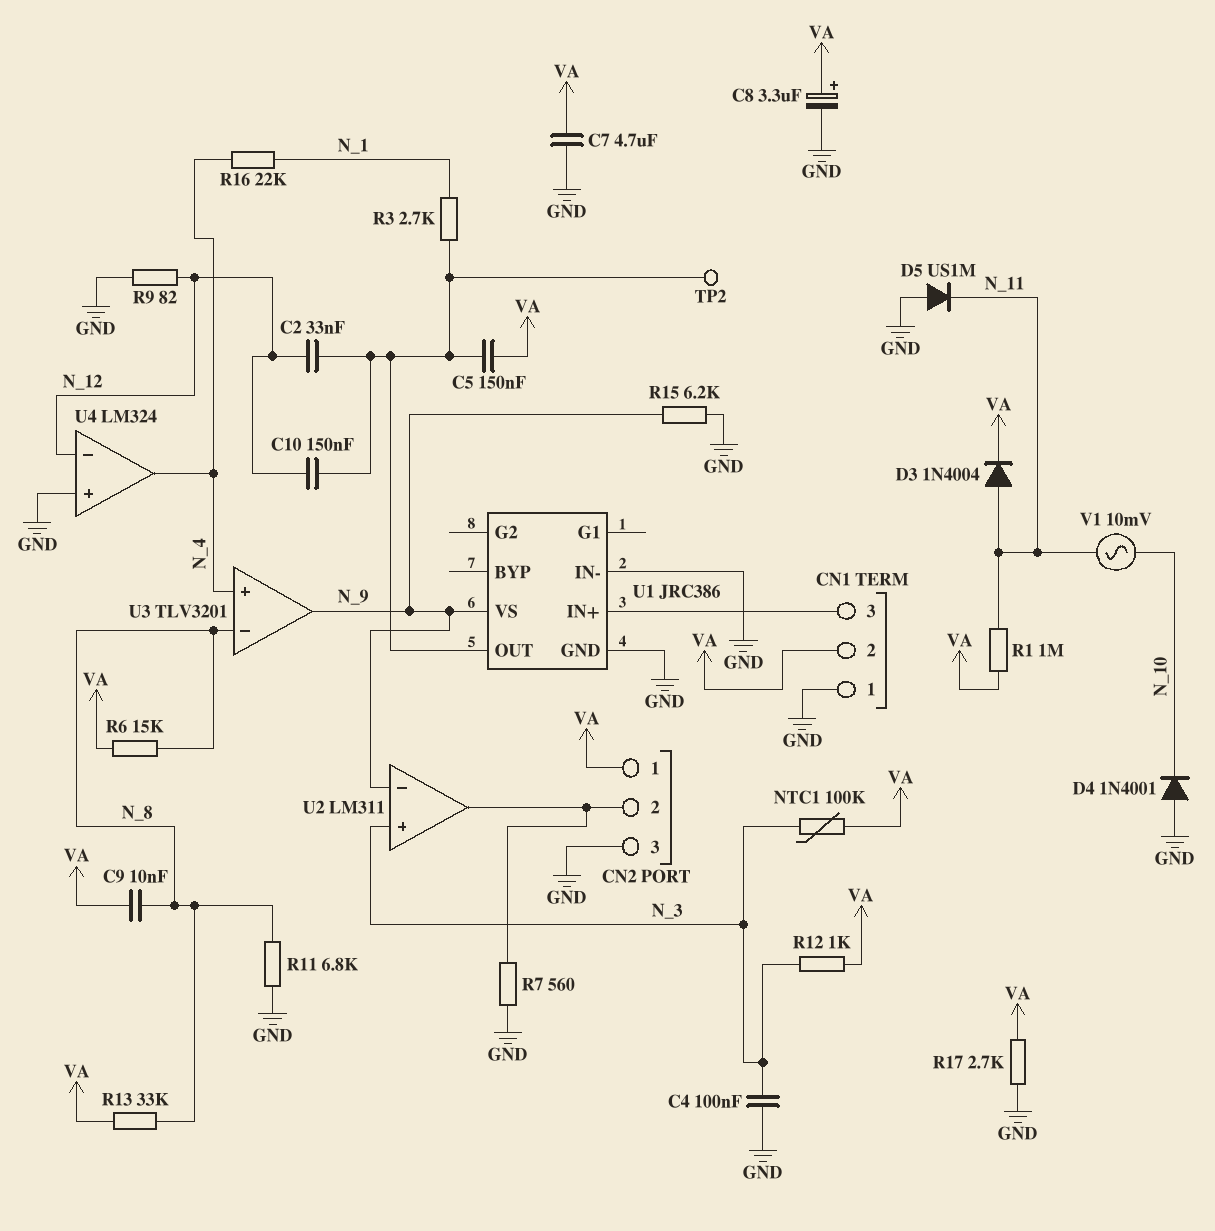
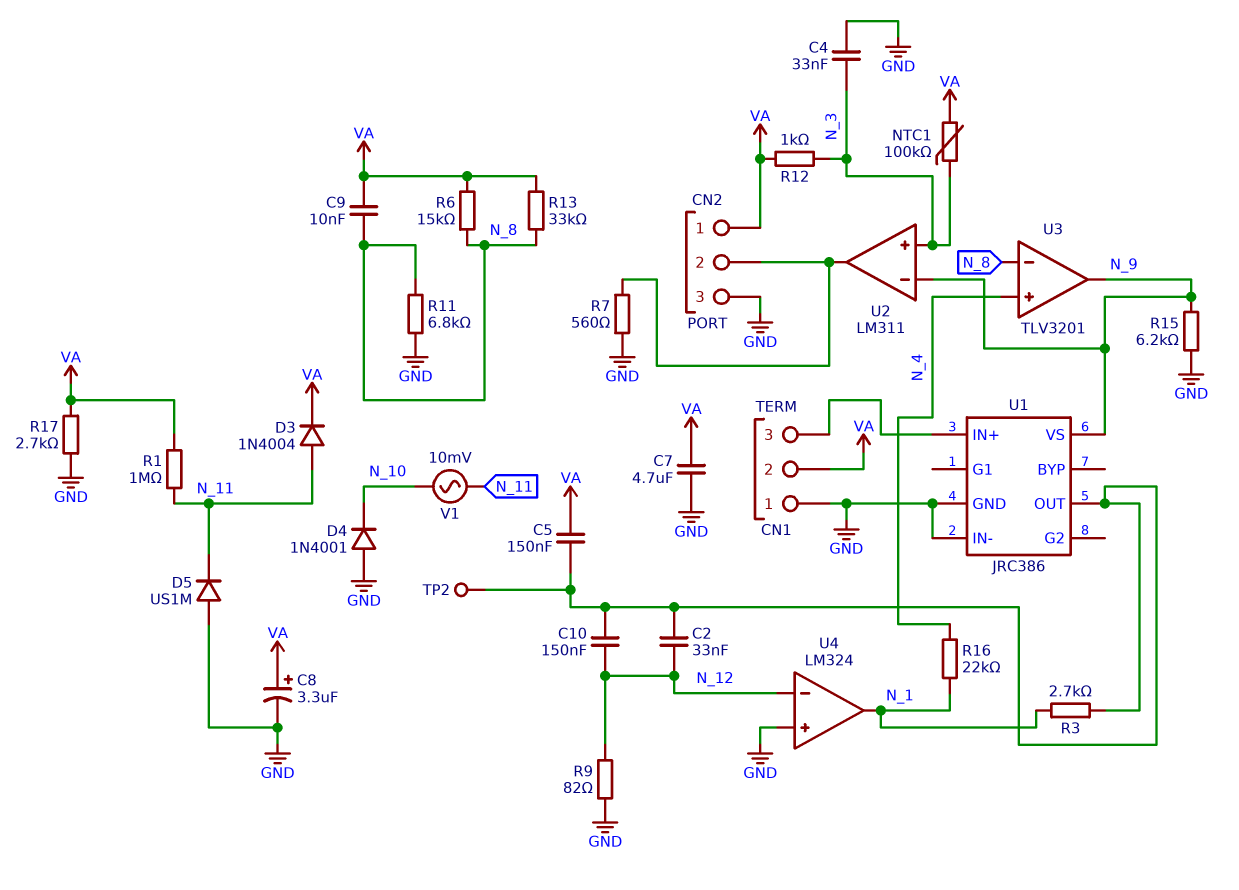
C4: 100nF (GND, N_3) -> 33nF (GND, N_3)
U4 pin out: N_4 -> N_1

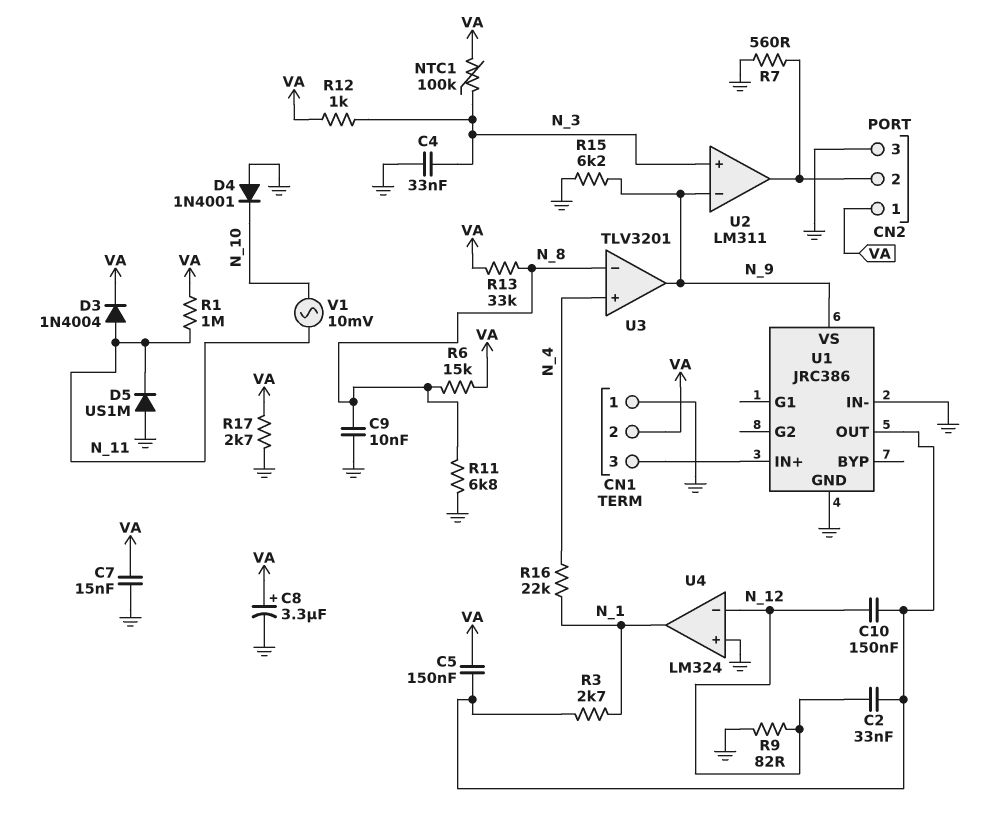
C7: 4.7uF (GND, VA) -> 15nF (GND, VA)
C9: 10nF (N_8, VA) -> 10nF (GND, N_8)
TP2: test point (U1/OUT) -> none

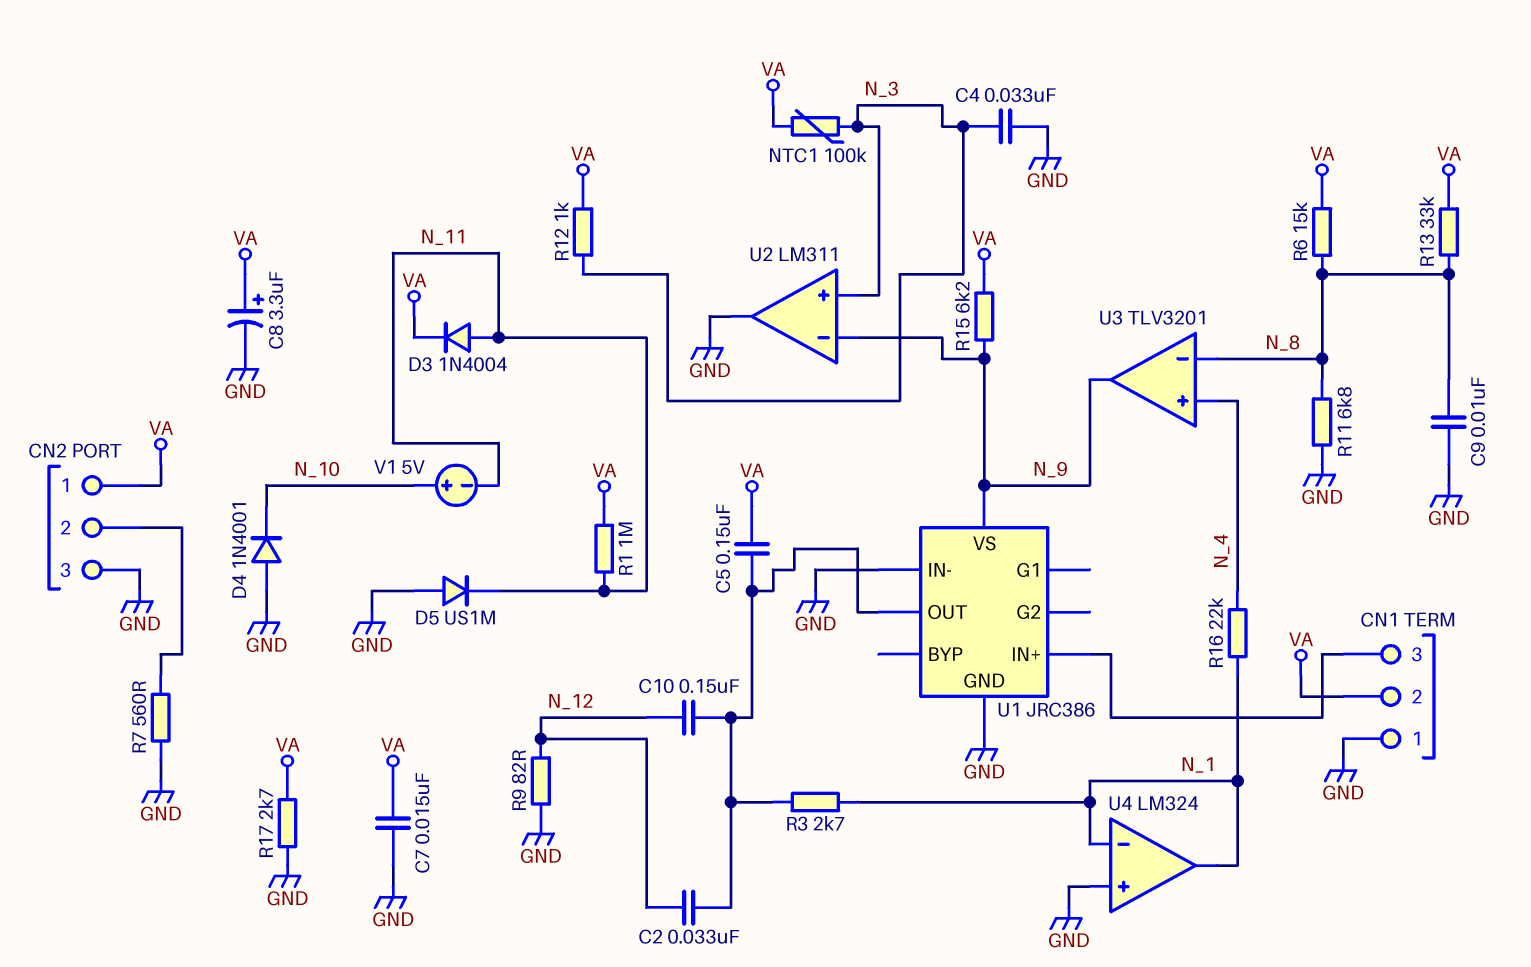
R15: 6.2k (GND, N_9) -> 6.2k (N_9, VA)
U2 pin out: CN2/2 -> GND
U4 pin in-: N_12 -> N_1
V1: AC 10mV (N_10, N_11) -> 5V (plus N_10, minus N_11)

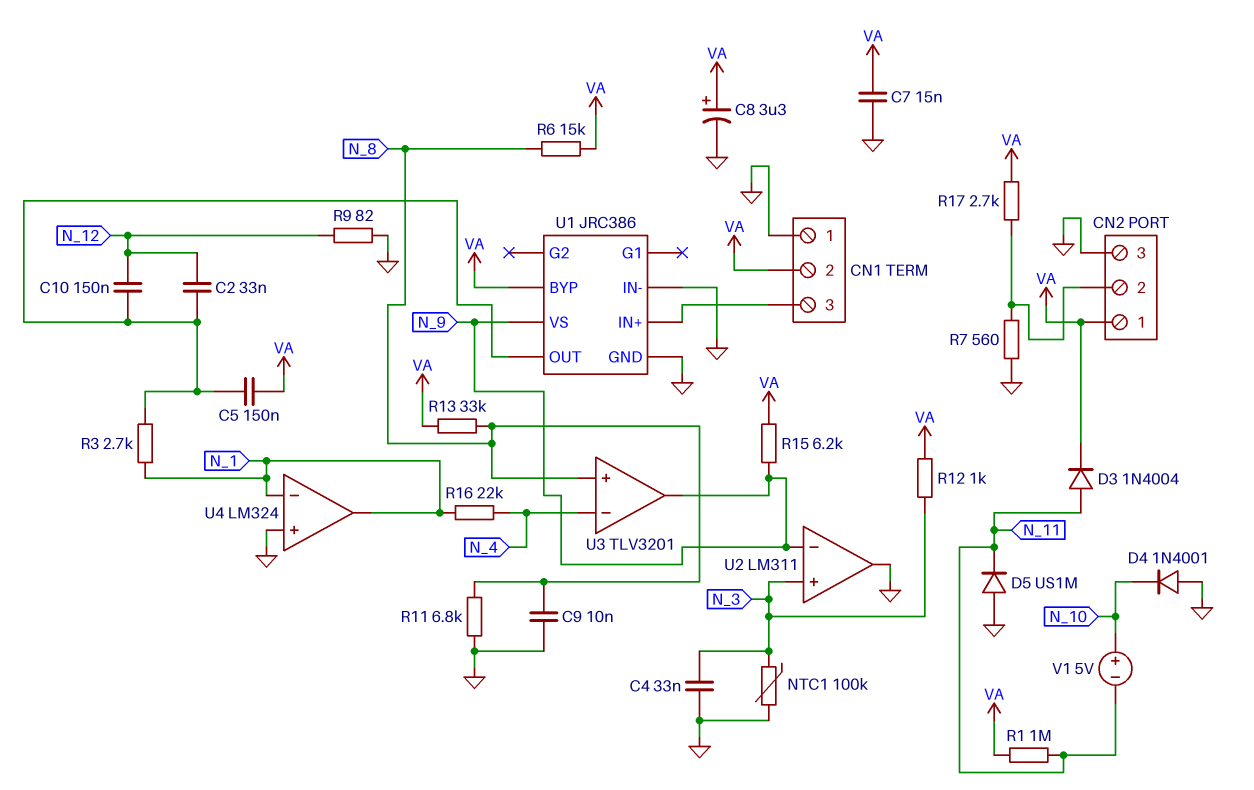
NTC1: 100k (N_3, VA) -> 100k (GND, N_3)
R17: 2.7k (GND, VA) -> 2.7k (CN2/2, VA)
U1 pin BYP: none -> VA
U3 pin in+: N_4 -> N_8
U3 pin in-: N_8 -> N_4

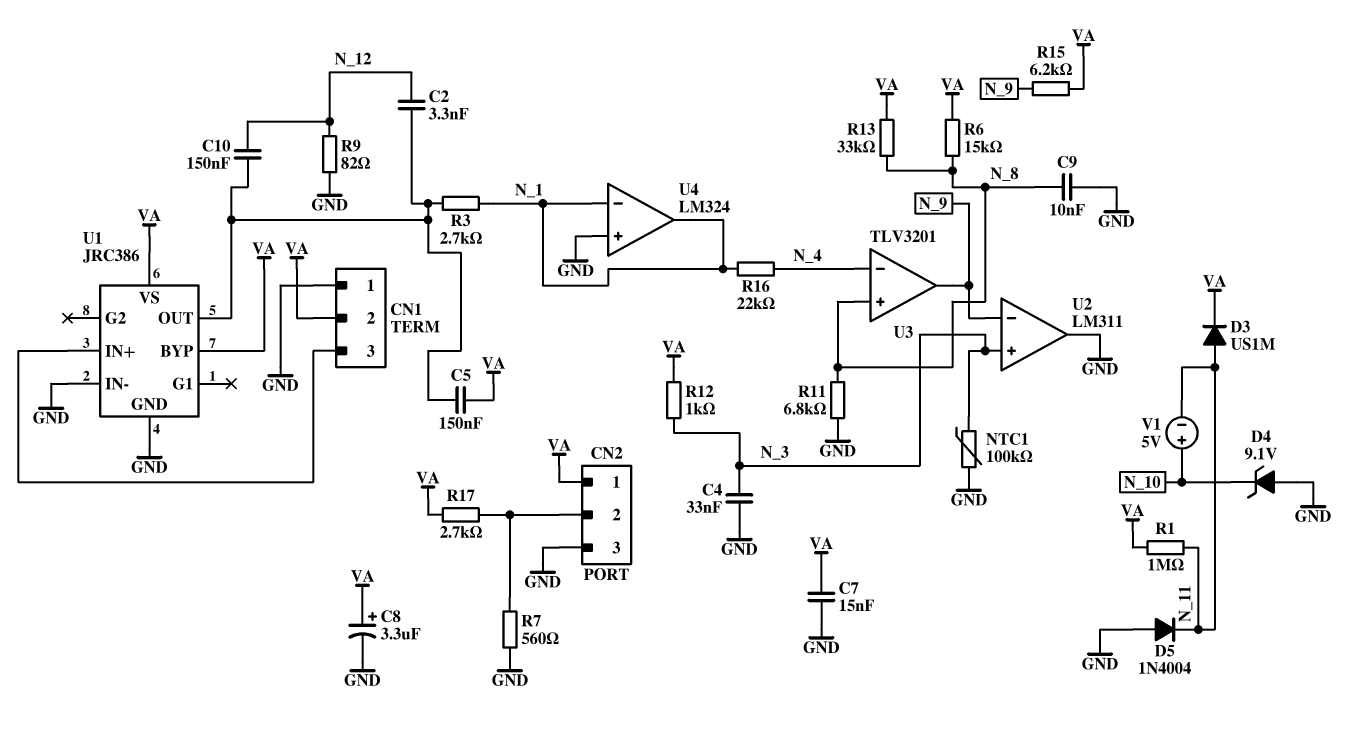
C2: 33nF (N_12, U1/OUT) -> 3.3nF (N_12, U1/OUT)
D3: diode 1N4004 (A N_11, K VA) -> diode US1M (A N_11, K VA)
D4: diode 1N4001 (A GND, K N_10) -> zener 9.1V (A GND, K N_10)
D5: diode US1M (A GND, K N_11) -> diode 1N4004 (A GND, K N_11)
U1 pin VS: N_9 -> VA

